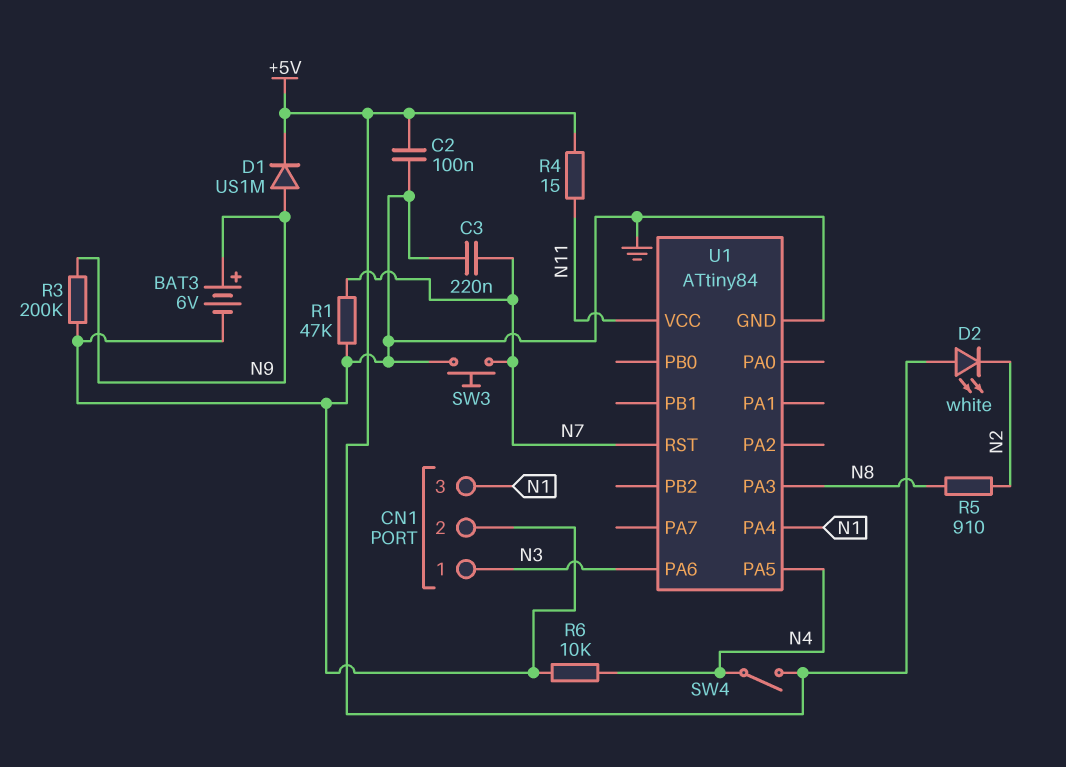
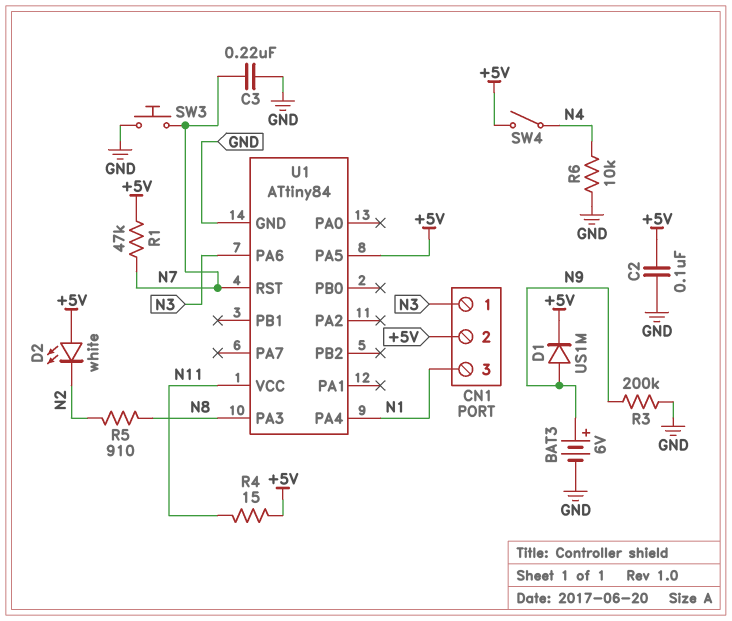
CN1 pin 2: GND -> +5V
R1: 47k (GND, N7) -> 47k (+5V, N7)
U1 pin PA5: N4 -> +5V

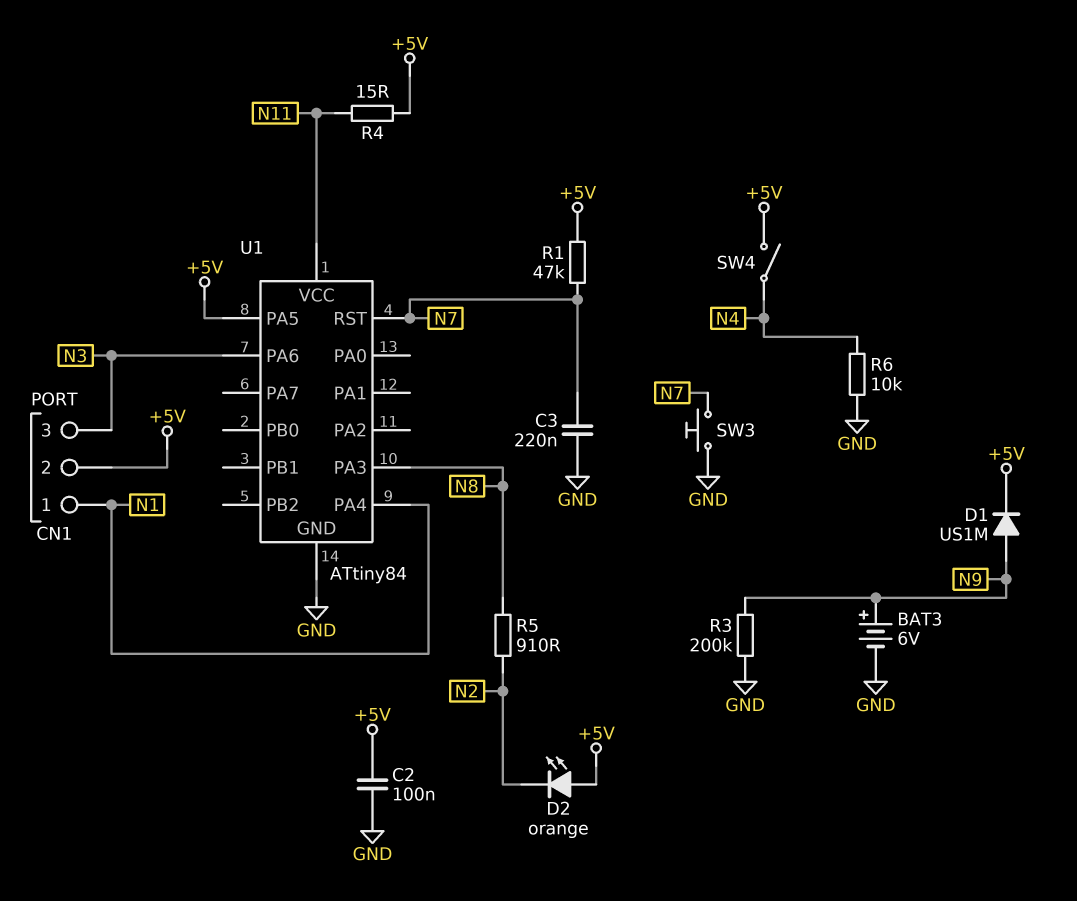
CN1 pin 1: N3 -> N1
CN1 pin 3: N1 -> N3
D2: LED white (A +5V, K N2) -> LED orange (A +5V, K N2)

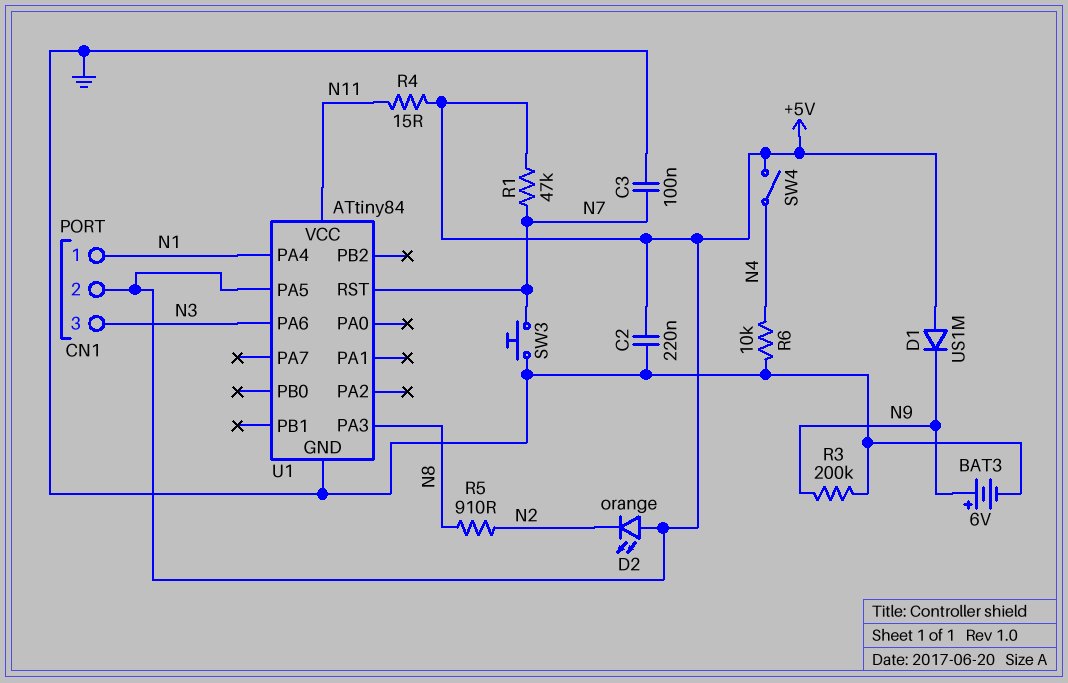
C2: 100nF (+5V, GND) -> 220nF (+5V, GND)
C3: 220nF (GND, N7) -> 100nF (GND, N7)
D1: diode US1M (A N9, K +5V) -> diode US1M (A +5V, K N9)

